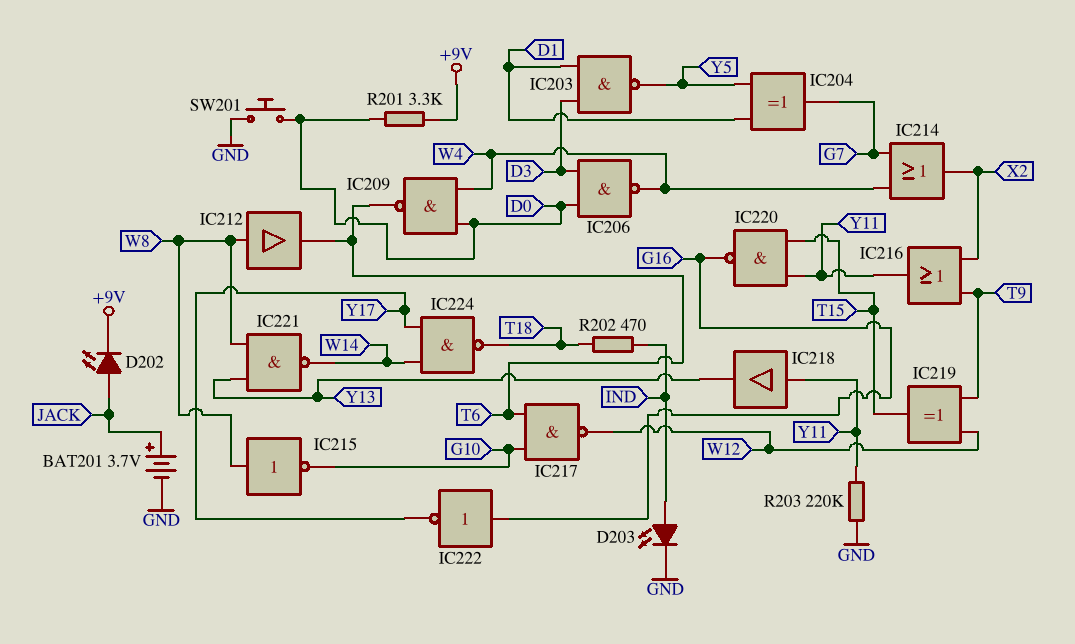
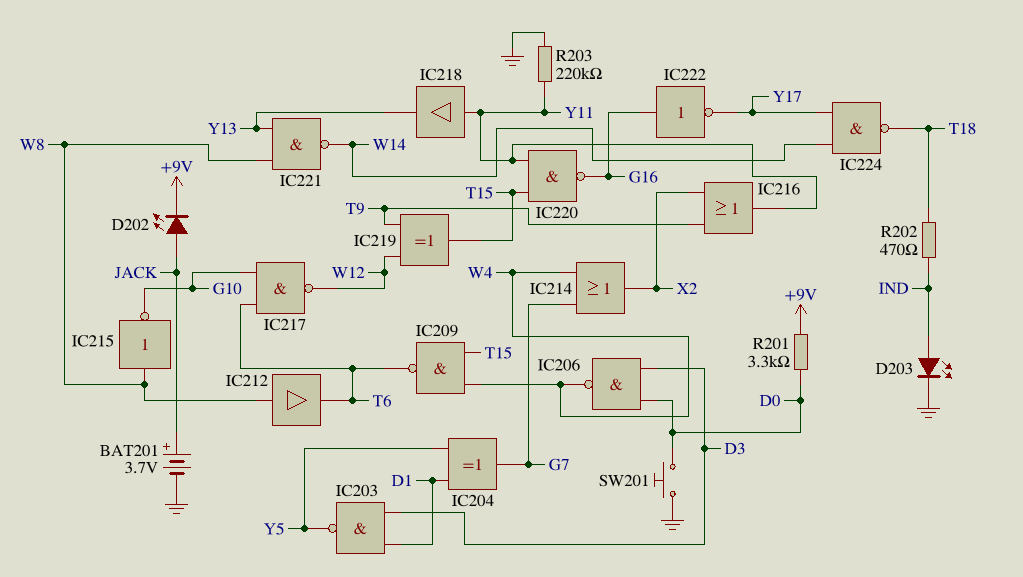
IC209: NAND (in D0, in W4, out T6) -> NAND (in T15, in W4, out T6)

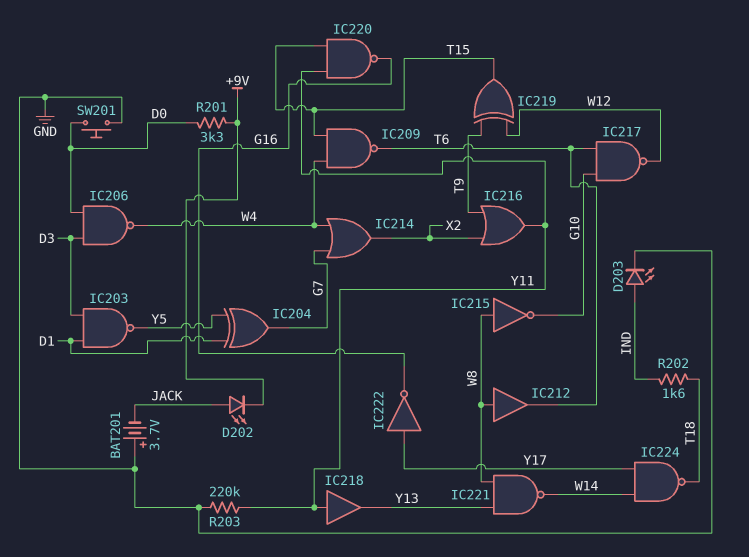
BAT201: 3.7V (plus JACK, minus GND) -> 3.7V (plus GND, minus JACK)
IC222: NOT (in G16, out Y17) -> NOT (in Y17, out G16)
R202: 470 (IND, T18) -> 1.6k (IND, T18)

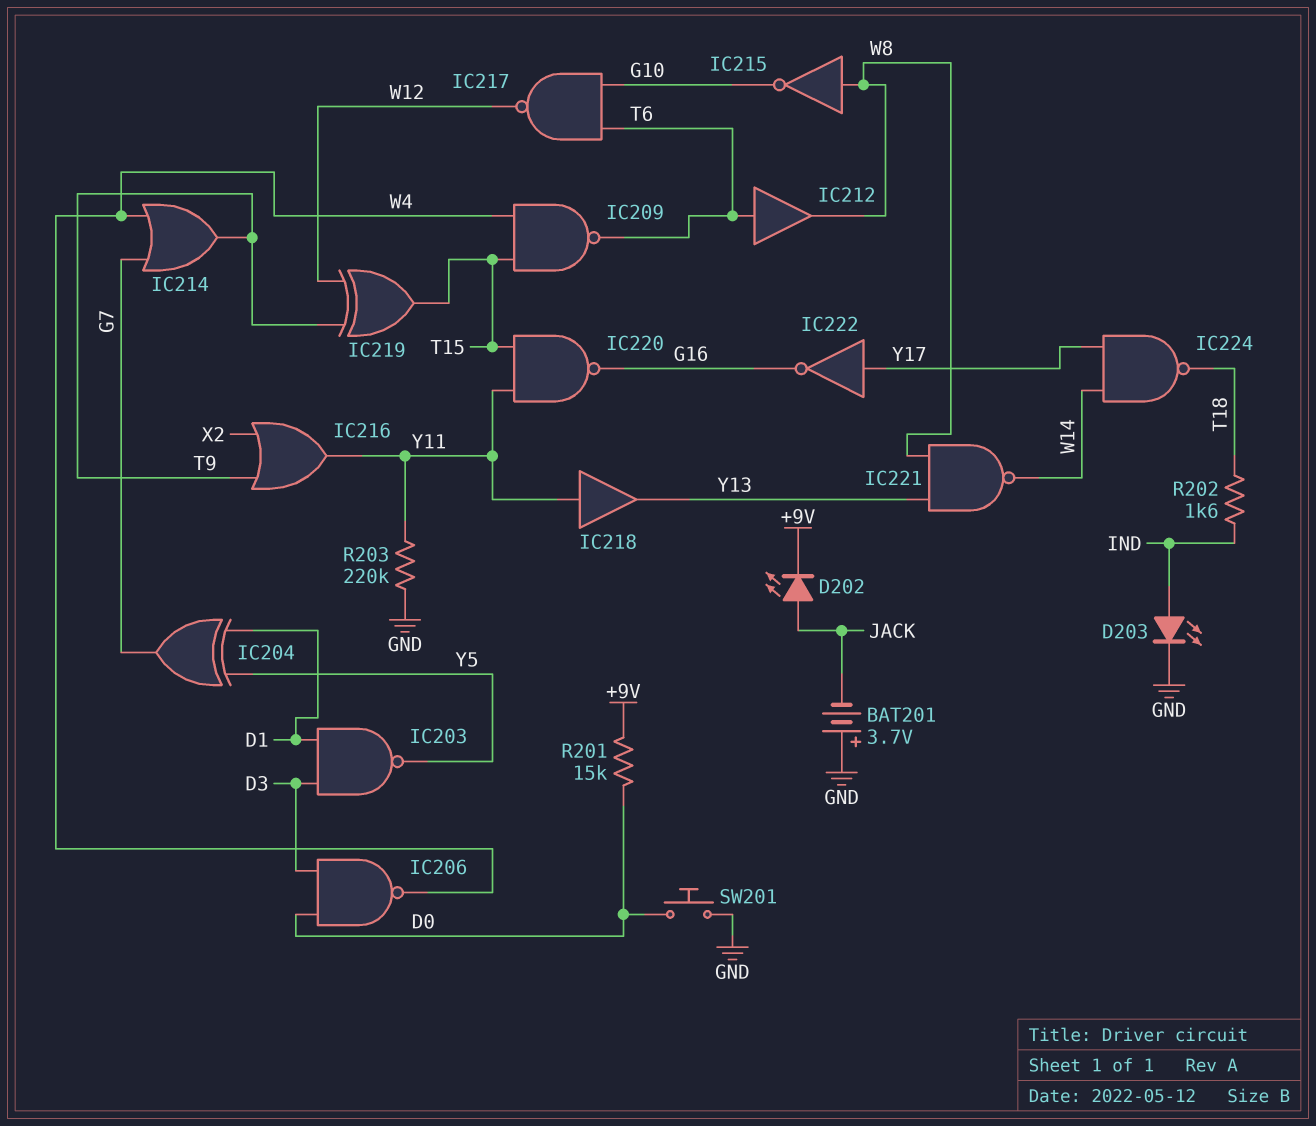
IC212: buffer (in W8, out T6) -> buffer (in T6, out W8)
IC214: OR (in G7, in W4, out X2) -> OR (in G7, in W4, out T9)
R201: 3.3k (+9V, D0) -> 15k (+9V, D0)

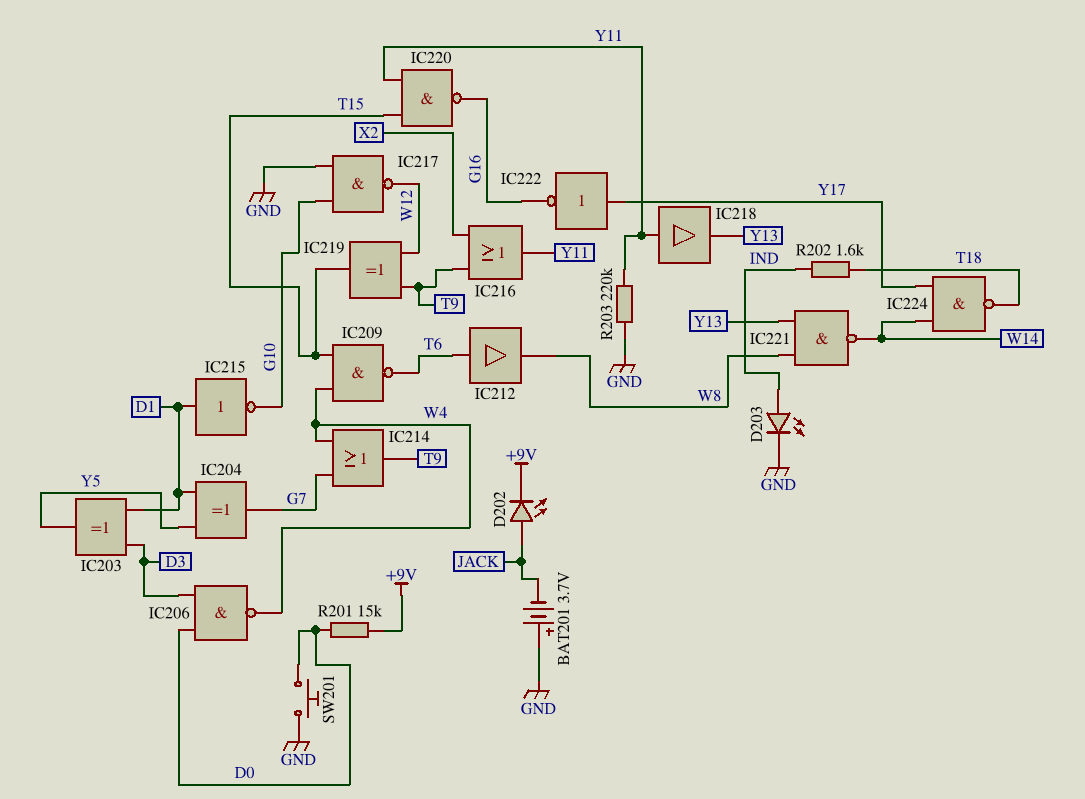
IC203: NAND (in D1, in D3, out Y5) -> XOR (in D1, in D3, out Y5)
IC215: NOT (in W8, out G10) -> NOT (in D1, out G10)
IC217: NAND (in G10, in T6, out W12) -> NAND (in G10, in GND, out W12)

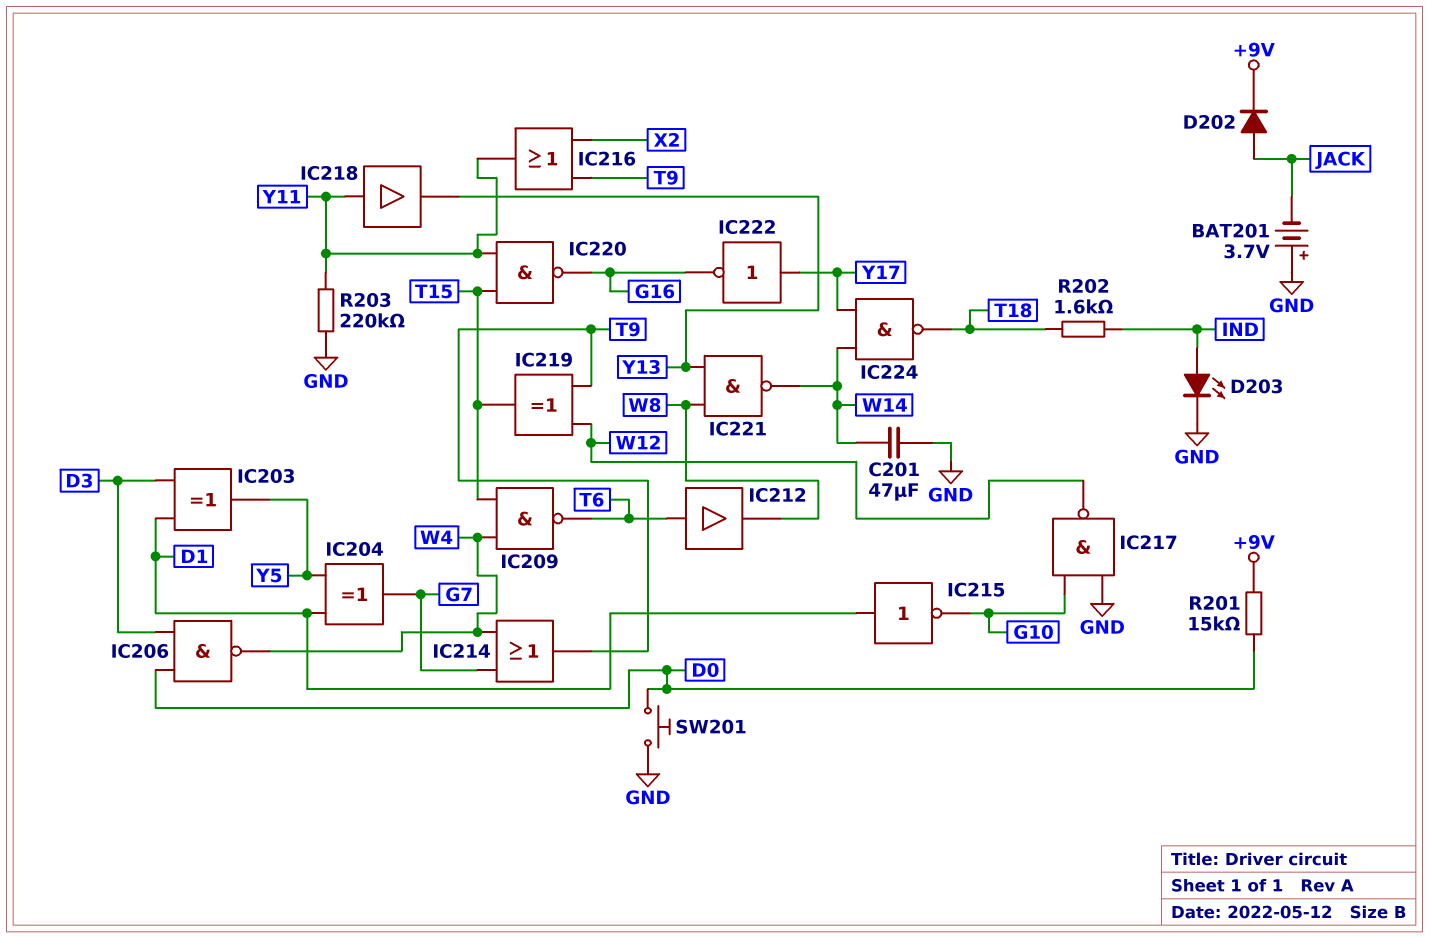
C201: none -> 47uF (GND, W14)
D202: LED (A JACK, K +9V) -> diode (A JACK, K +9V)

